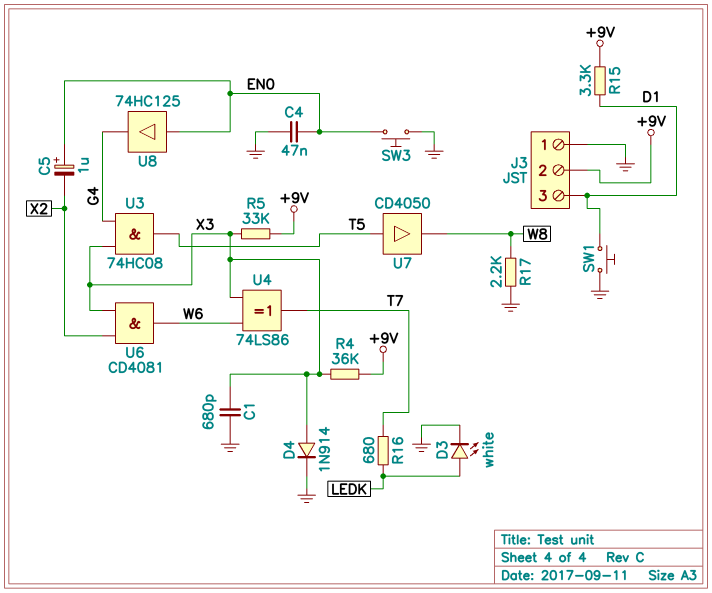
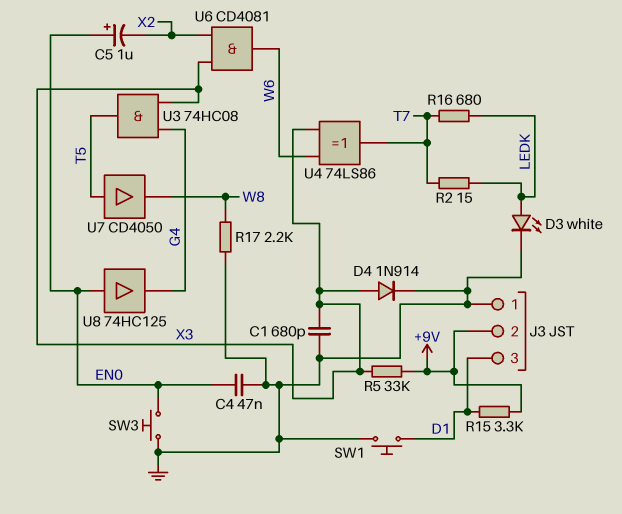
R2: none -> 15 (LEDK, T7)
R4: 36k (+9V, X3) -> none

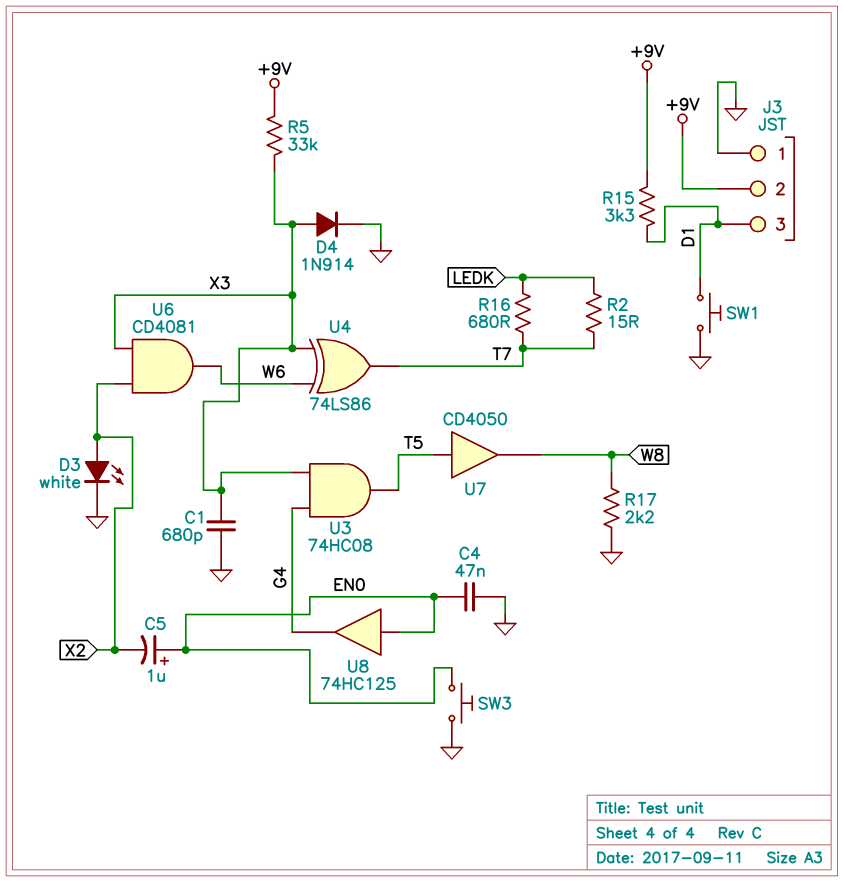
D3: LED white (A LEDK, K GND) -> LED white (A X2, K GND)

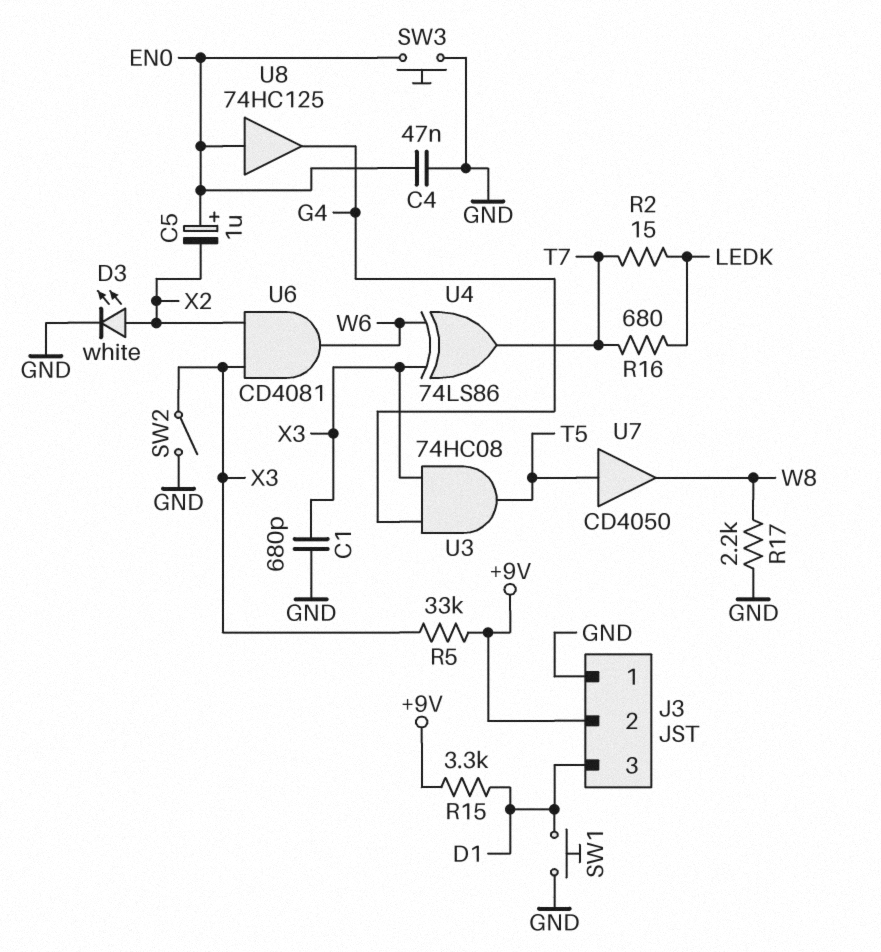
D4: diode 1N914 (A X3, K GND) -> none
SW2: none -> switch (GND, X3)

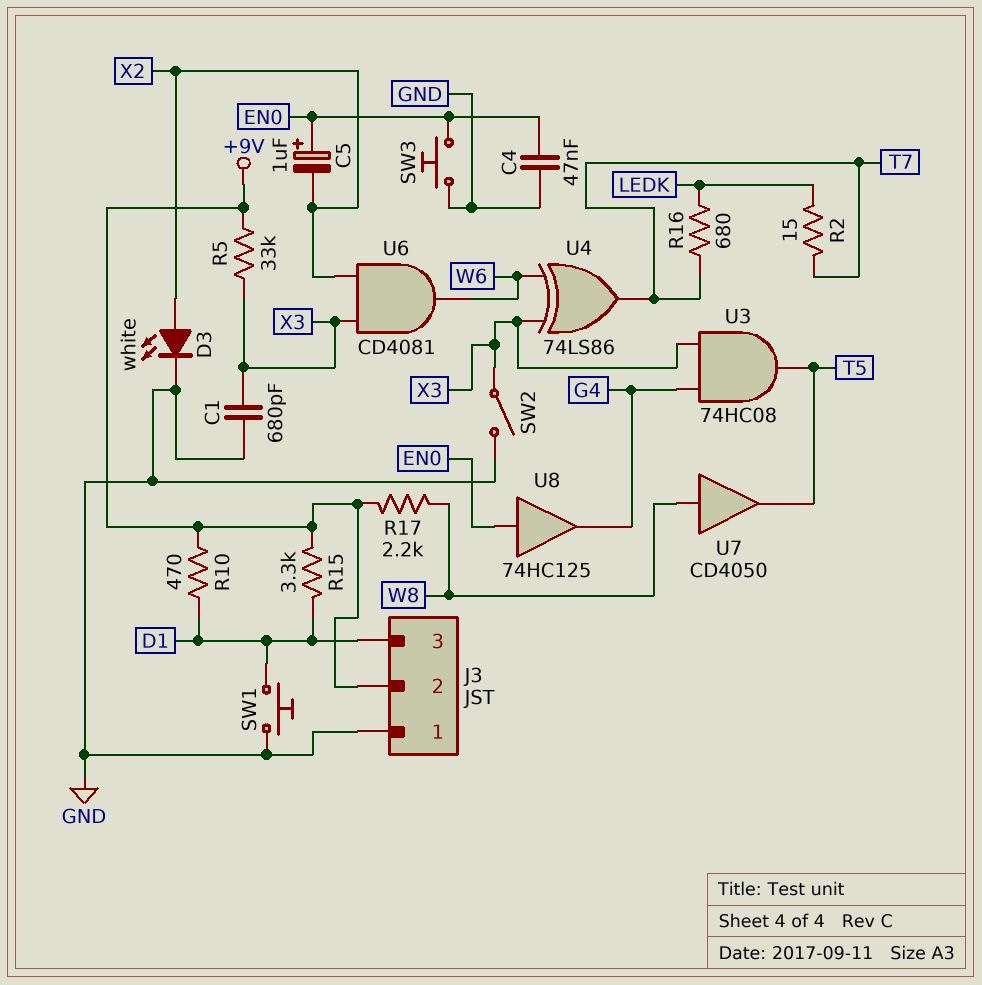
R10: none -> 470 (+9V, D1)
R17: 2.2k (GND, W8) -> 2.2k (+9V, W8)
U7: buffer CD4050 (in T5, out W8) -> buffer CD4050 (in W8, out T5)

